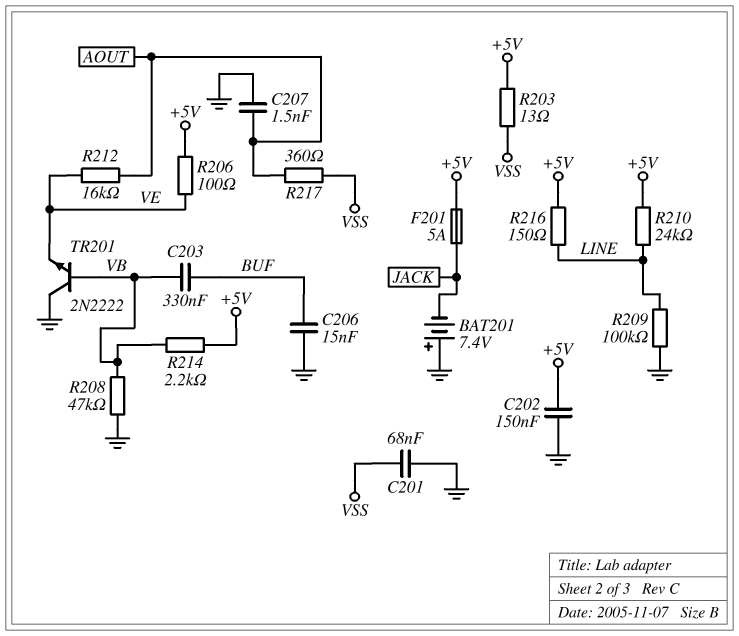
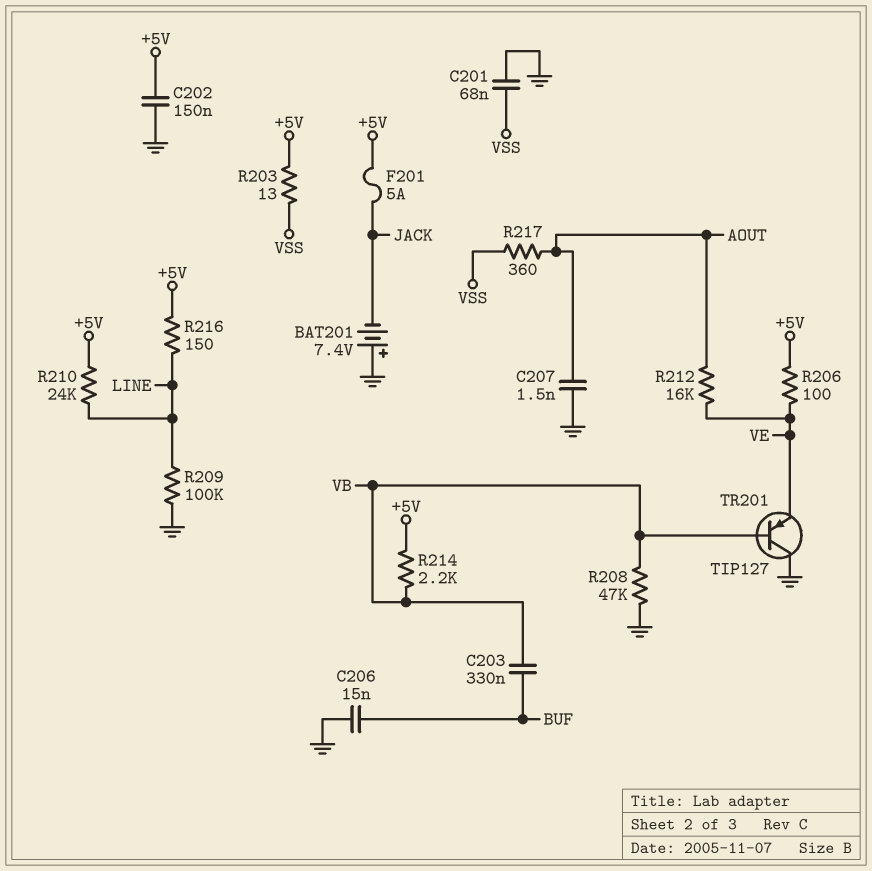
TR201: NPN 2N2222 (B VB, C GND, E VE) -> PNP TIP127 (B VB, C GND, E VE)

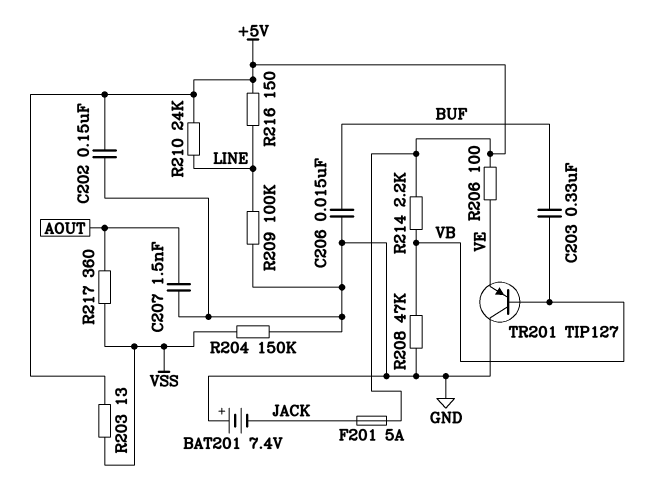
C201: 68nF (GND, VSS) -> none
R204: none -> 150k (GND, VSS)
R212: 16k (AOUT, VE) -> none

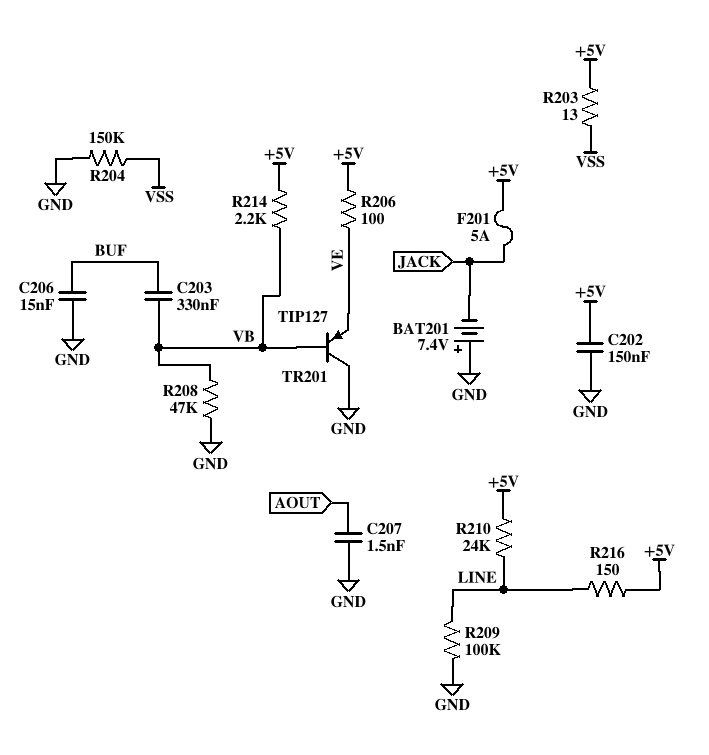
R217: 360 (AOUT, VSS) -> none

